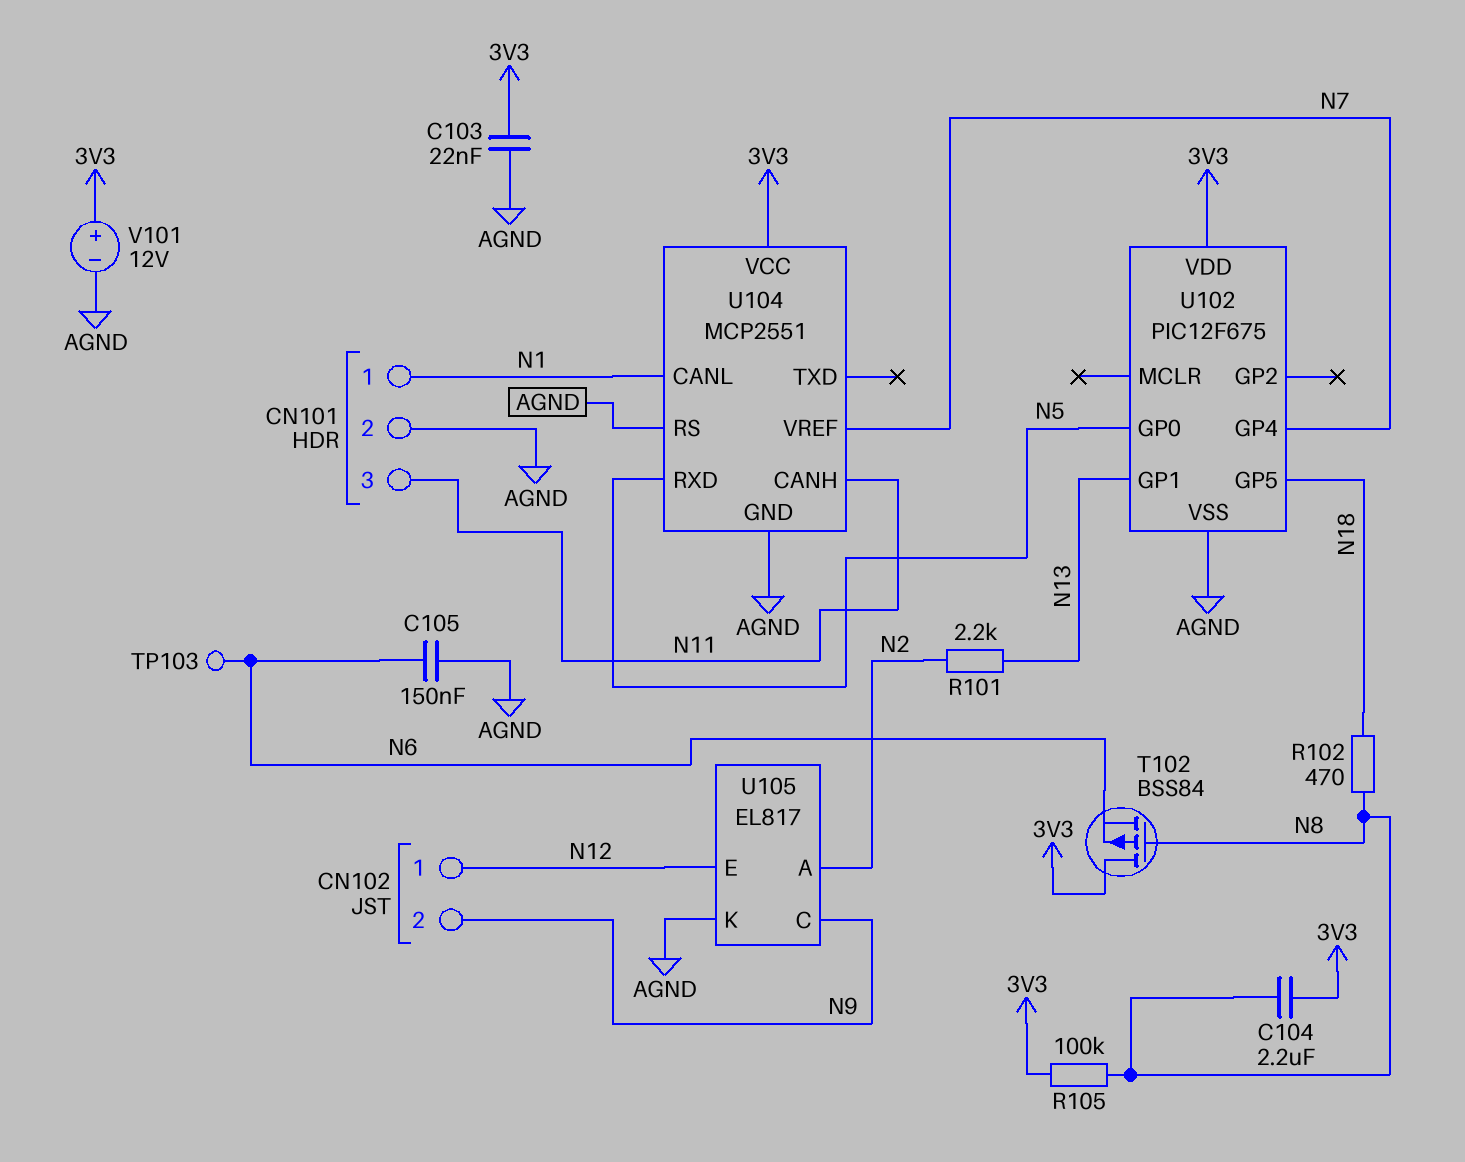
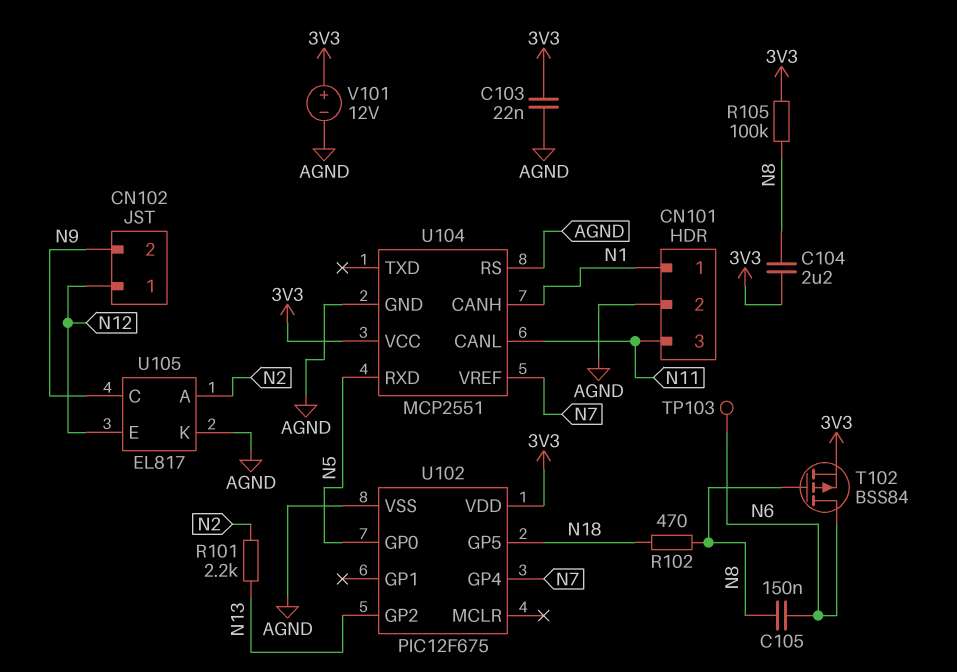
C105: 150nF (AGND, N6) -> 150nF (N6, N8)
T102: PMOS BSS84 (G N8, D 3V3, S N6) -> PMOS BSS84 (G N8, D N6, S 3V3)
U102 pin GP1: N13 -> none
U102 pin GP2: none -> N13
U104 pin CANH: N11 -> N1
U104 pin CANL: N1 -> N11

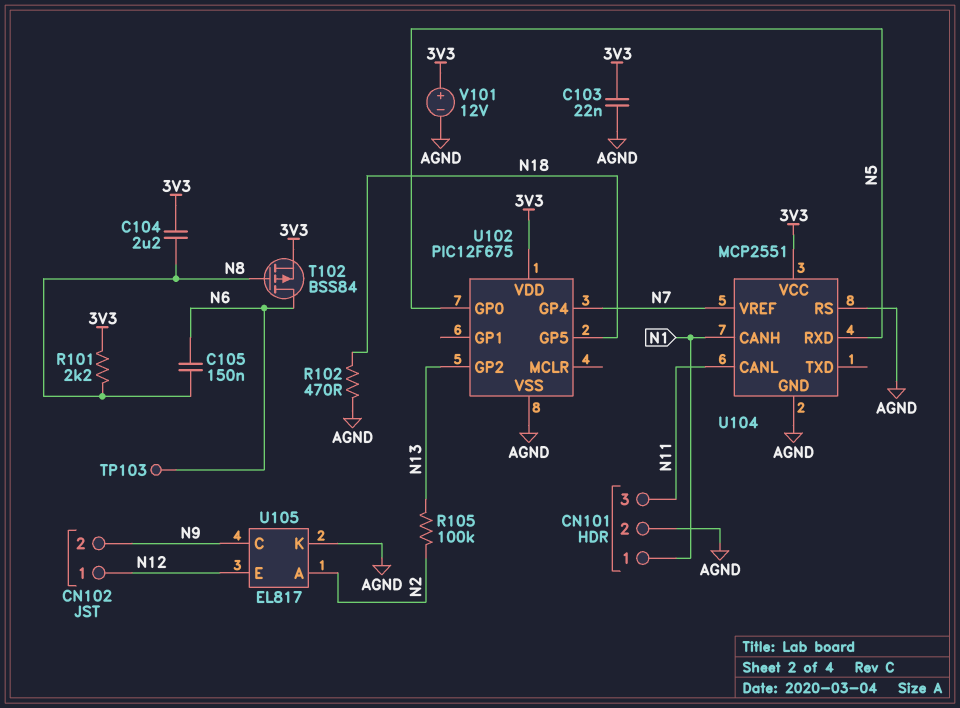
R101: 2.2k (N2, N13) -> 2.2k (3V3, N8)
R102: 470 (N8, N18) -> 470 (AGND, N18)
R105: 100k (3V3, N8) -> 100k (N2, N13)

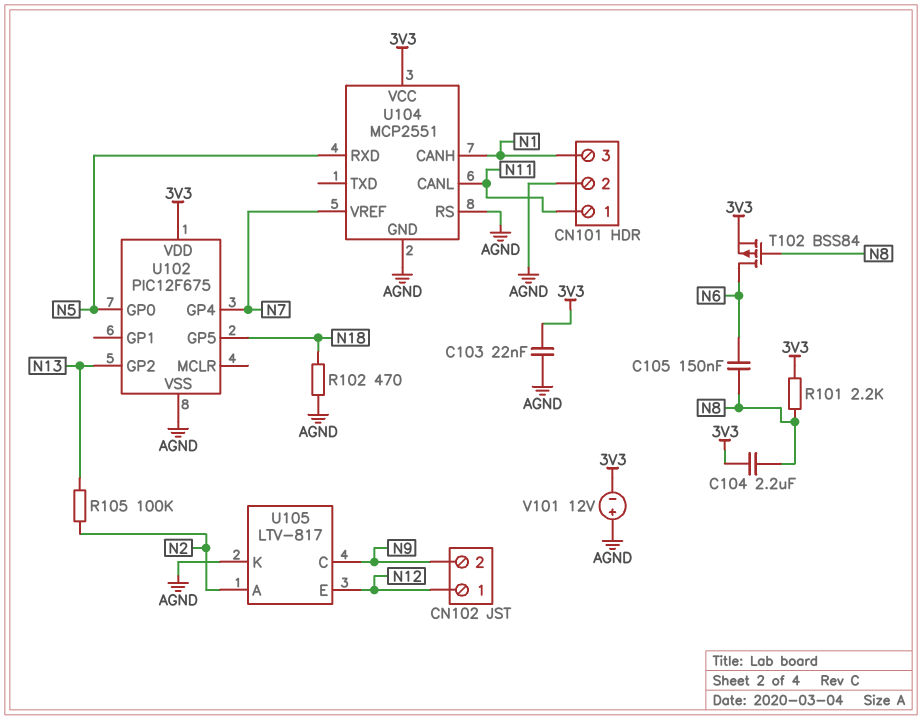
CN101 pin 1: N1 -> N11
CN101 pin 3: N11 -> N1
TP103: test point (N6) -> none
U105: EL817 -> LTV-817
V101: 12V (plus 3V3, minus AGND) -> 12V (plus AGND, minus 3V3)

